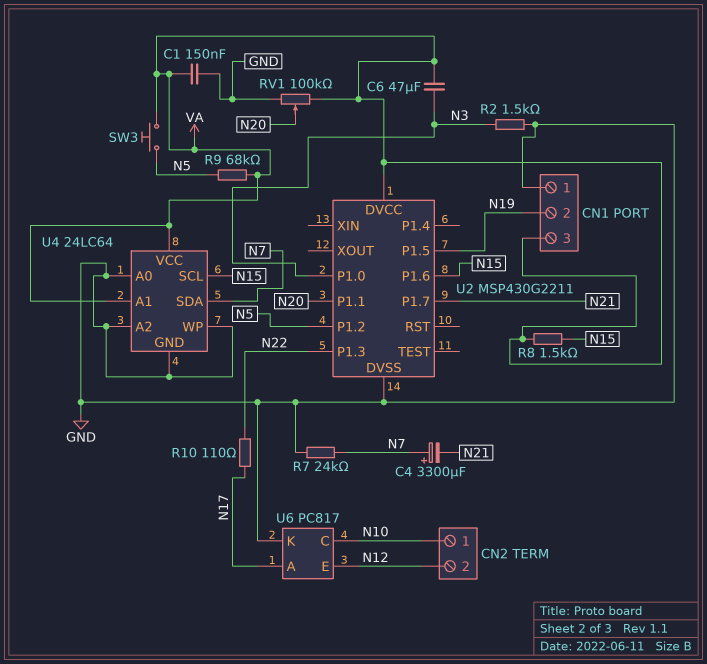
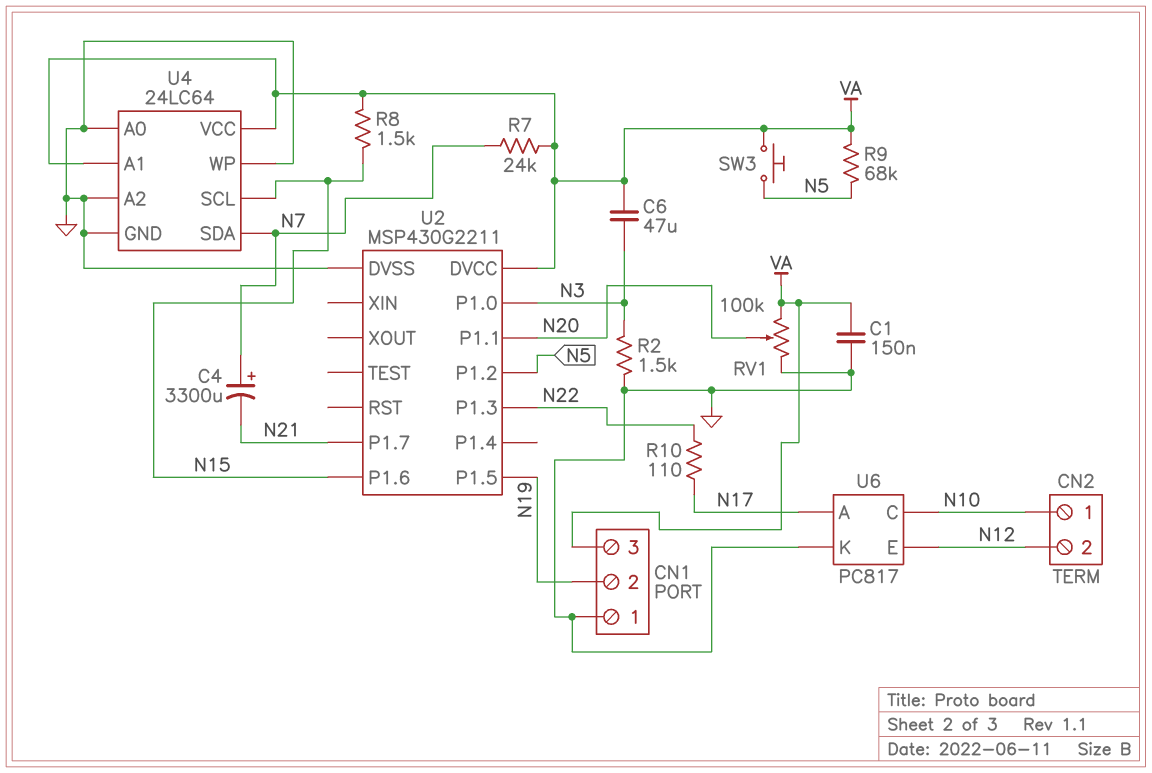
R7: 24k (GND, N7) -> 24k (N7, VA)

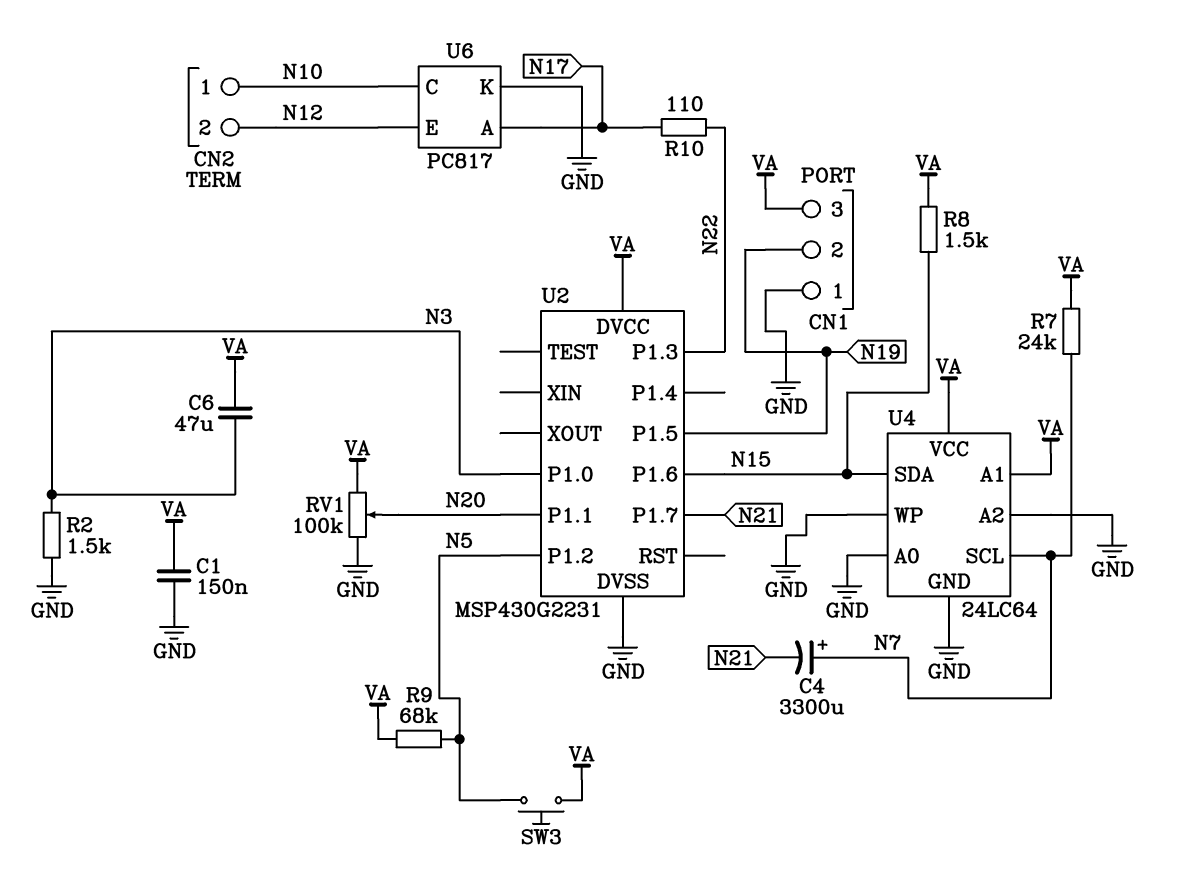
U2: MSP430G2211 -> MSP430G2231
U4 pin SCL: N15 -> N7
U4 pin SDA: N7 -> N15

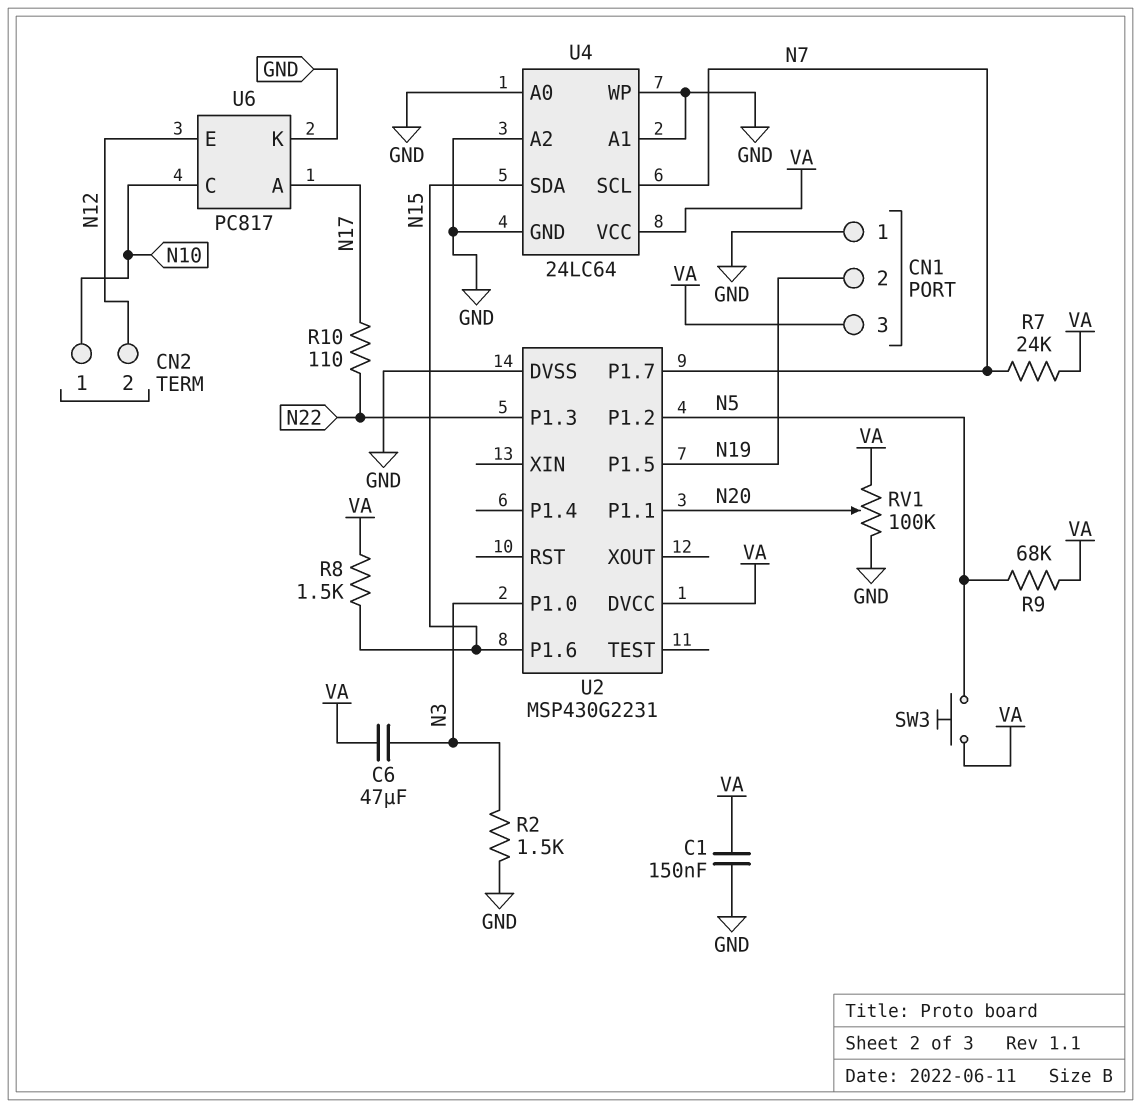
C4: 3300uF (plus N7, minus N21) -> none
U2 pin P1.7: N21 -> N7
U4 pin A1: VA -> GND

